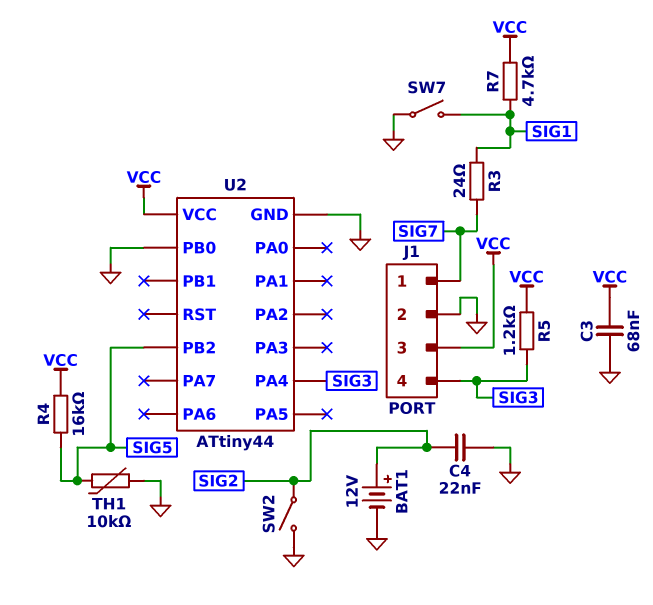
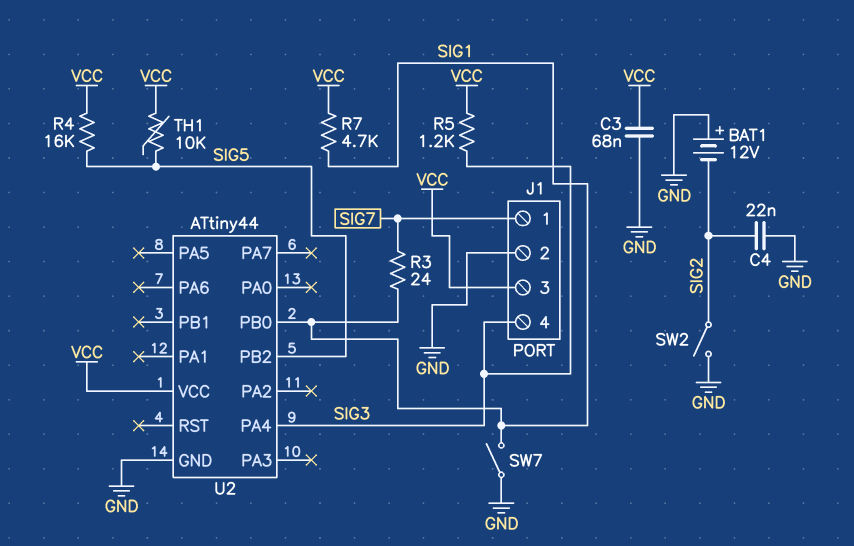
BAT1: 12V (plus SIG2, minus GND) -> 12V (plus GND, minus SIG2)
TH1: 10k (GND, SIG5) -> 10k (SIG5, VCC)
U2 pin PB0: GND -> SIG1

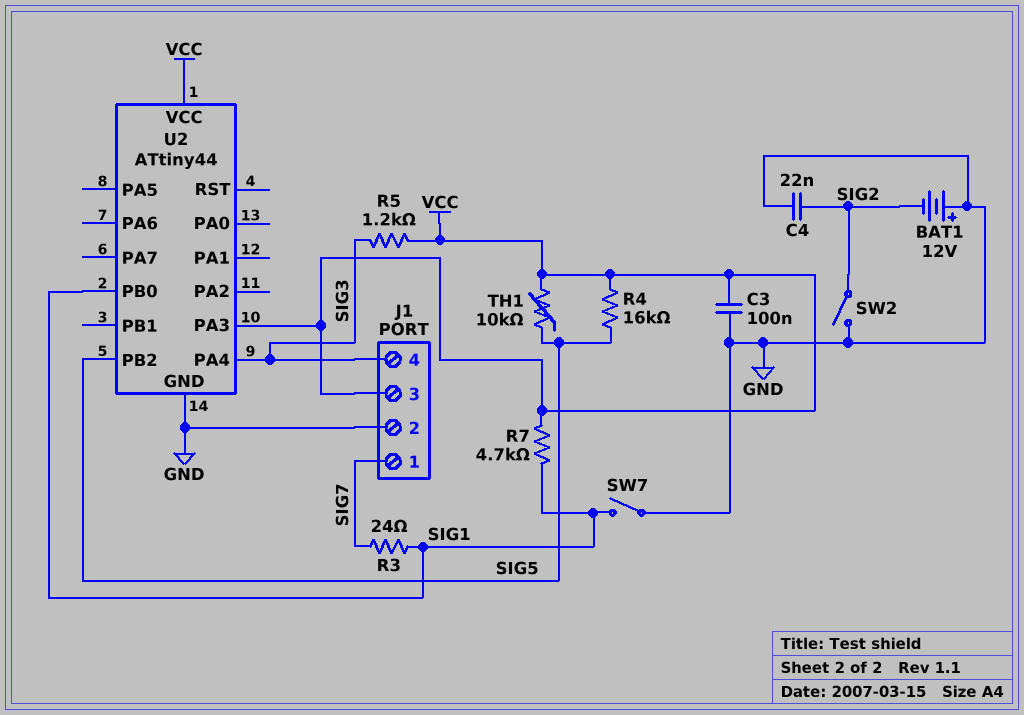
C3: 68nF (GND, VCC) -> 100nF (GND, VCC)
U2 pin PA3: none -> VCC

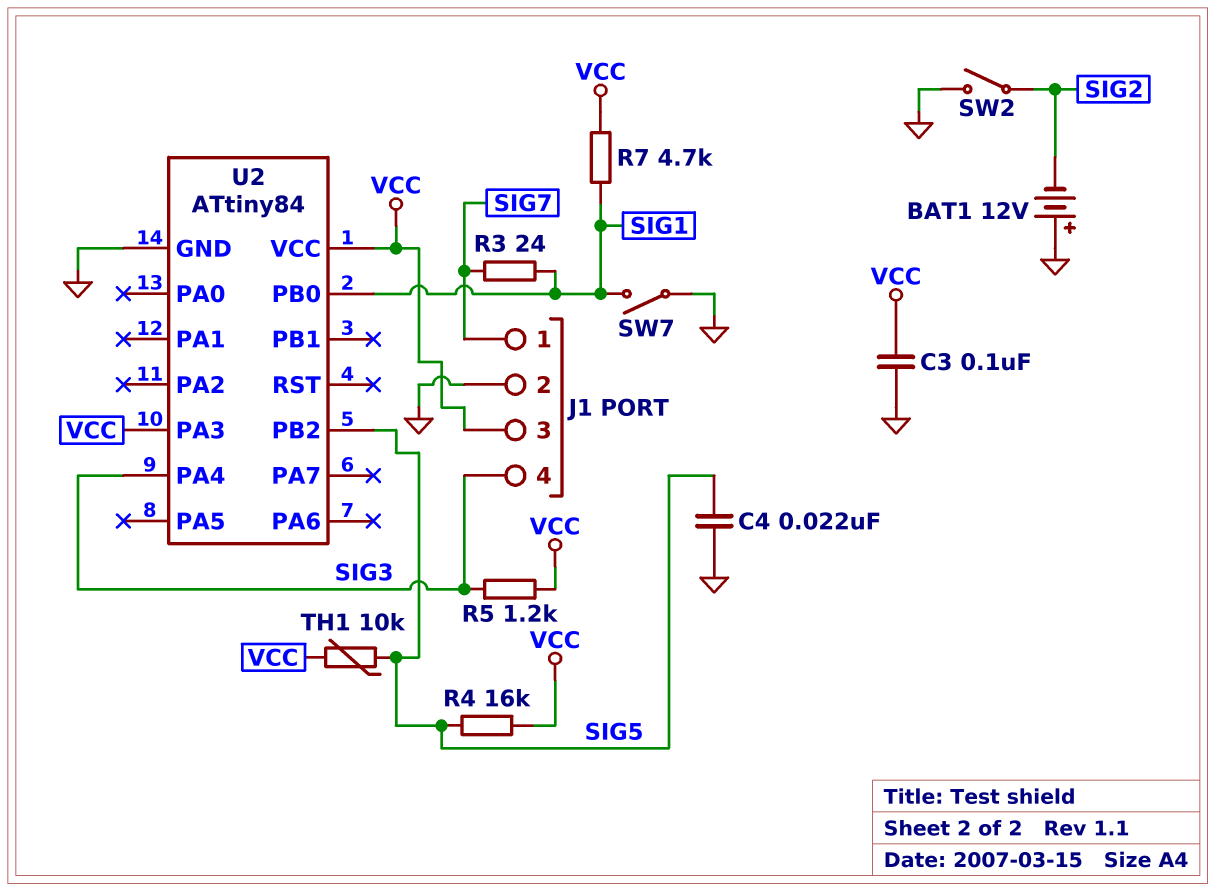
C4: 22nF (GND, SIG2) -> 22nF (GND, SIG5)
U2: ATtiny44 -> ATtiny84

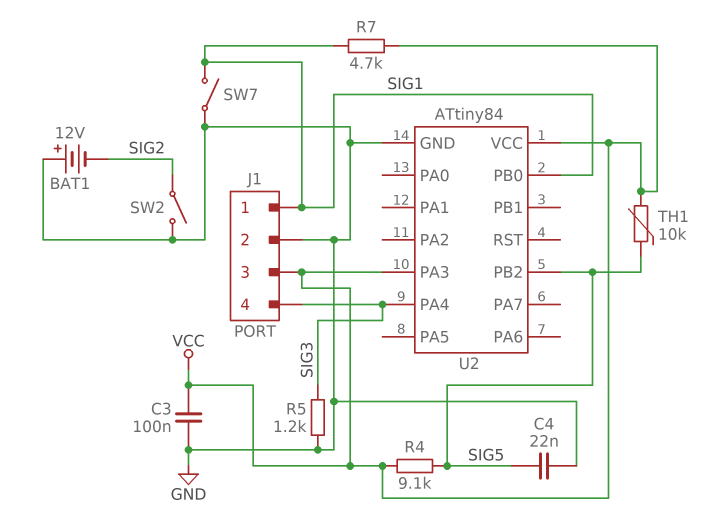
J1 pin 1: SIG7 -> SIG1
R3: 24 (SIG1, SIG7) -> none
R4: 16k (SIG5, VCC) -> 9.1k (SIG5, VCC)
R5: 1.2k (SIG3, VCC) -> 1.2k (GND, SIG3)

